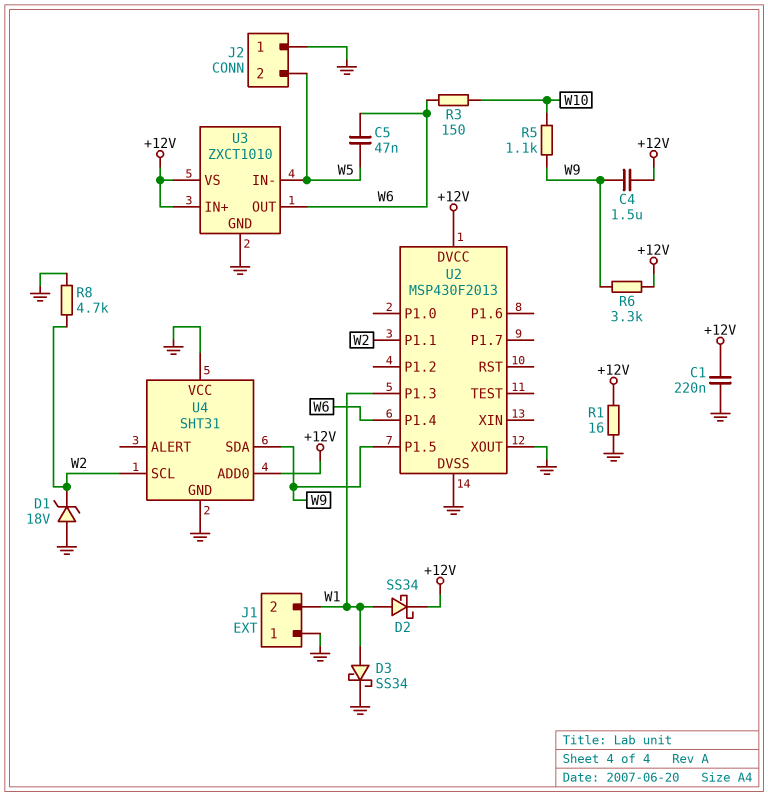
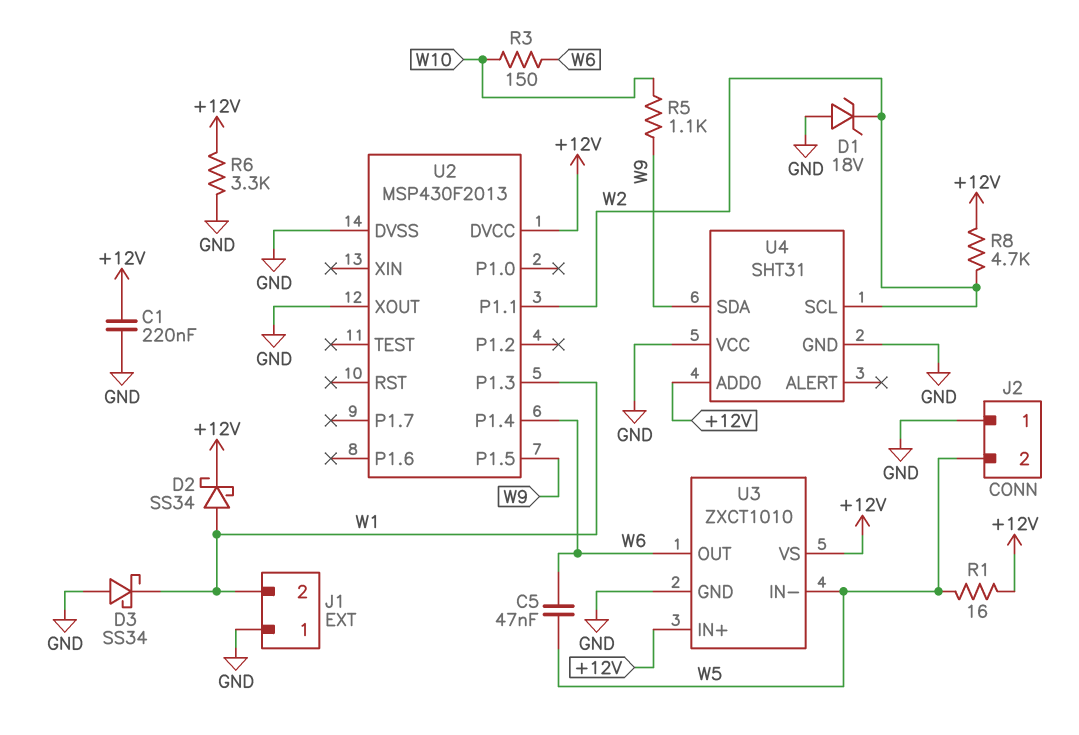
C4: 1.5uF (+12V, W9) -> none
D3: schottky SS34 (A W1, K GND) -> schottky SS34 (A GND, K W1)
R1: 16 (+12V, GND) -> 16 (+12V, W5)
R6: 3.3k (+12V, W9) -> 3.3k (+12V, GND)
R8: 4.7k (GND, W2) -> 4.7k (+12V, W2)

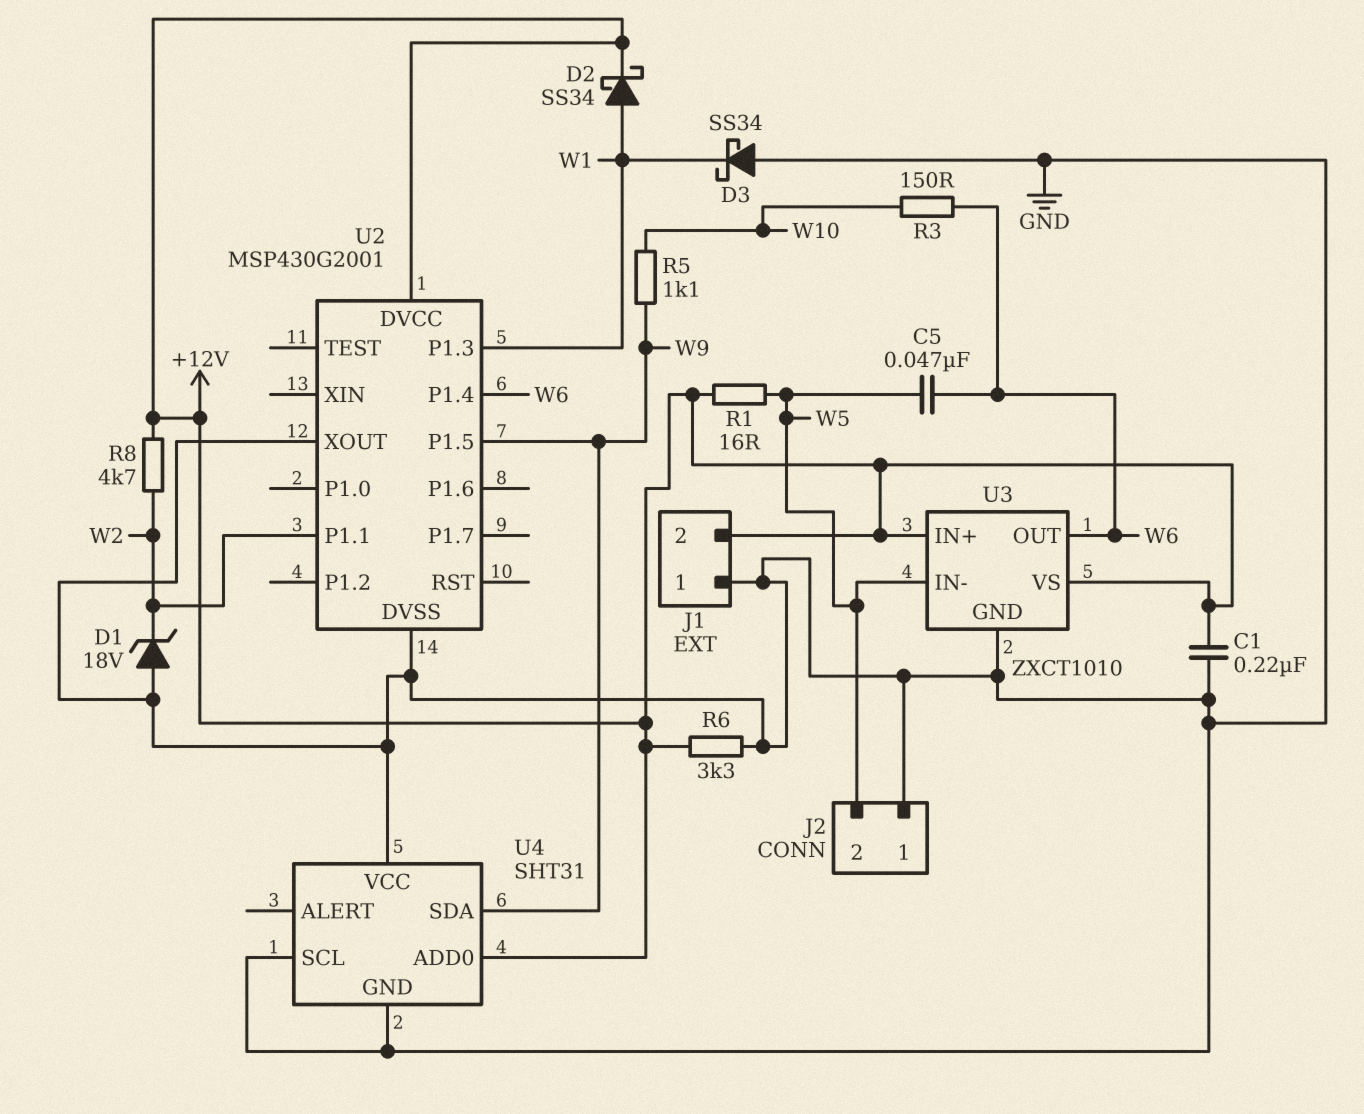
J1 pin 2: W1 -> +12V
U2: MSP430F2013 -> MSP430G2001
U4 pin SCL: W2 -> GND

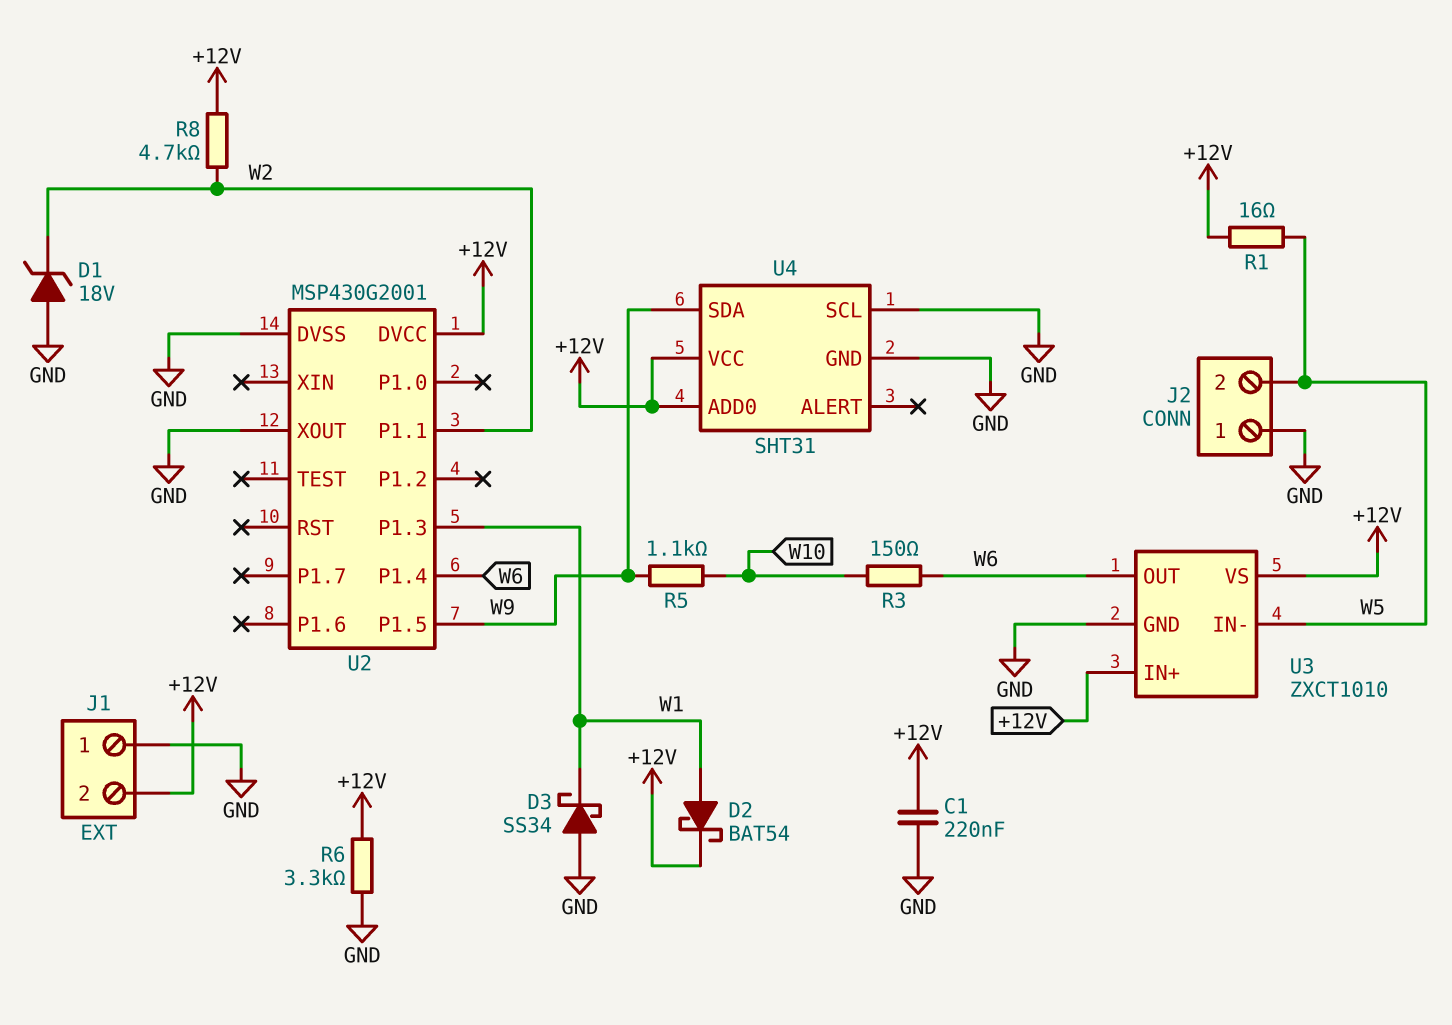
C5: 47nF (W5, W6) -> none
D2: schottky SS34 (A W1, K +12V) -> schottky BAT54 (A W1, K +12V)
U4 pin VCC: GND -> +12V

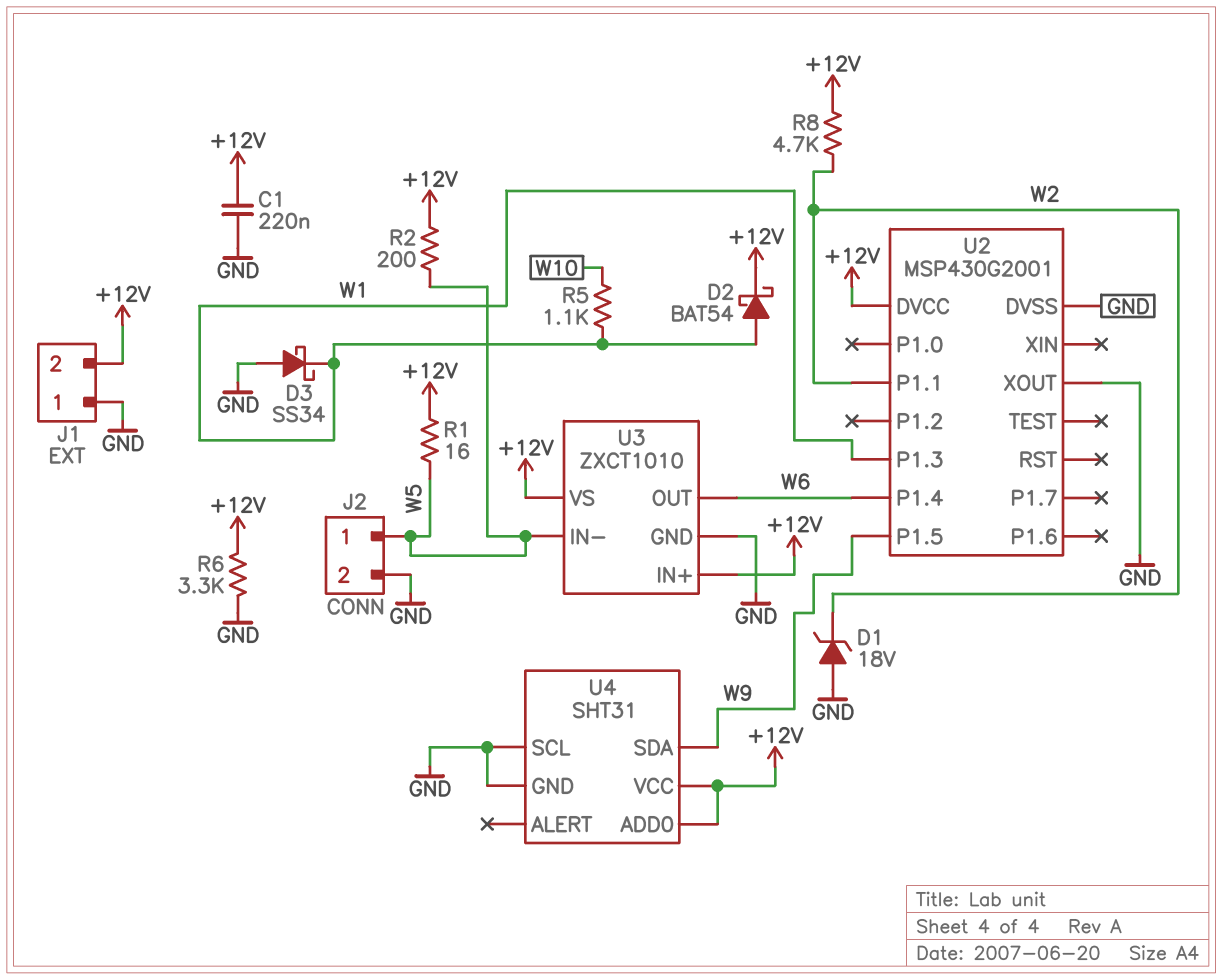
J2 pin 1: GND -> W5
J2 pin 2: W5 -> GND
R2: none -> 200 (+12V, W5)
R3: 150 (W6, W10) -> none
R5: 1.1k (W9, W10) -> 1.1k (W1, W10)

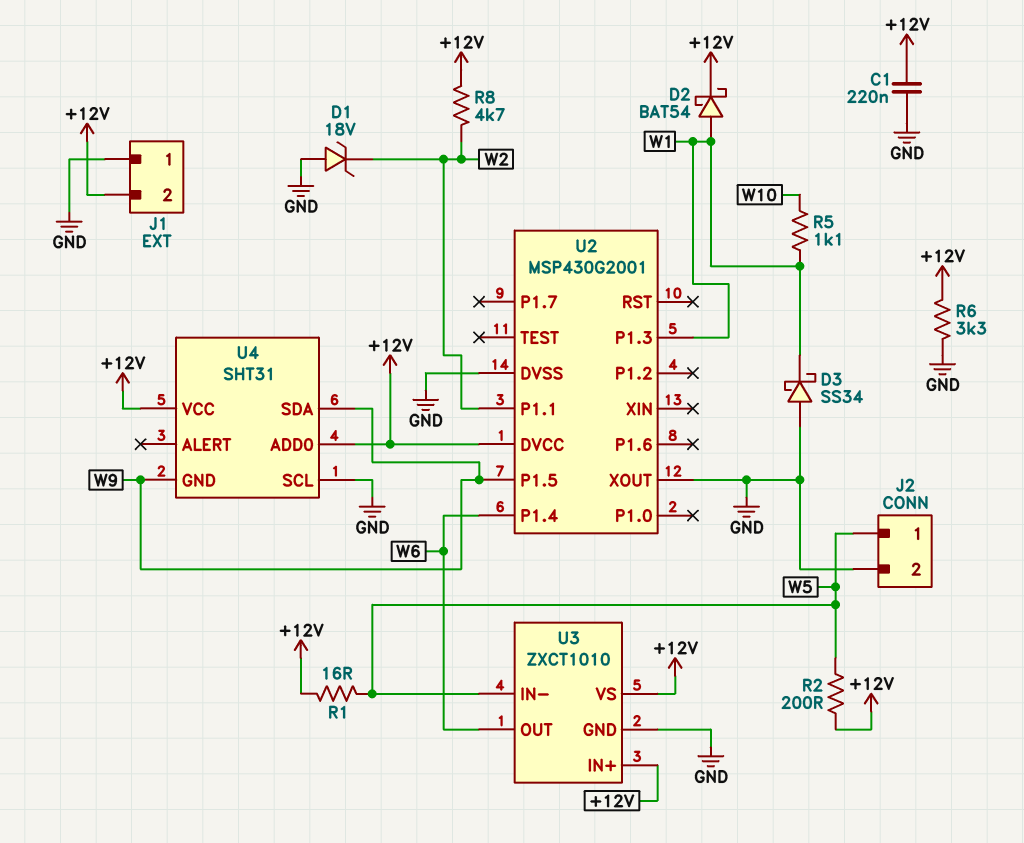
U4 pin GND: GND -> W9

